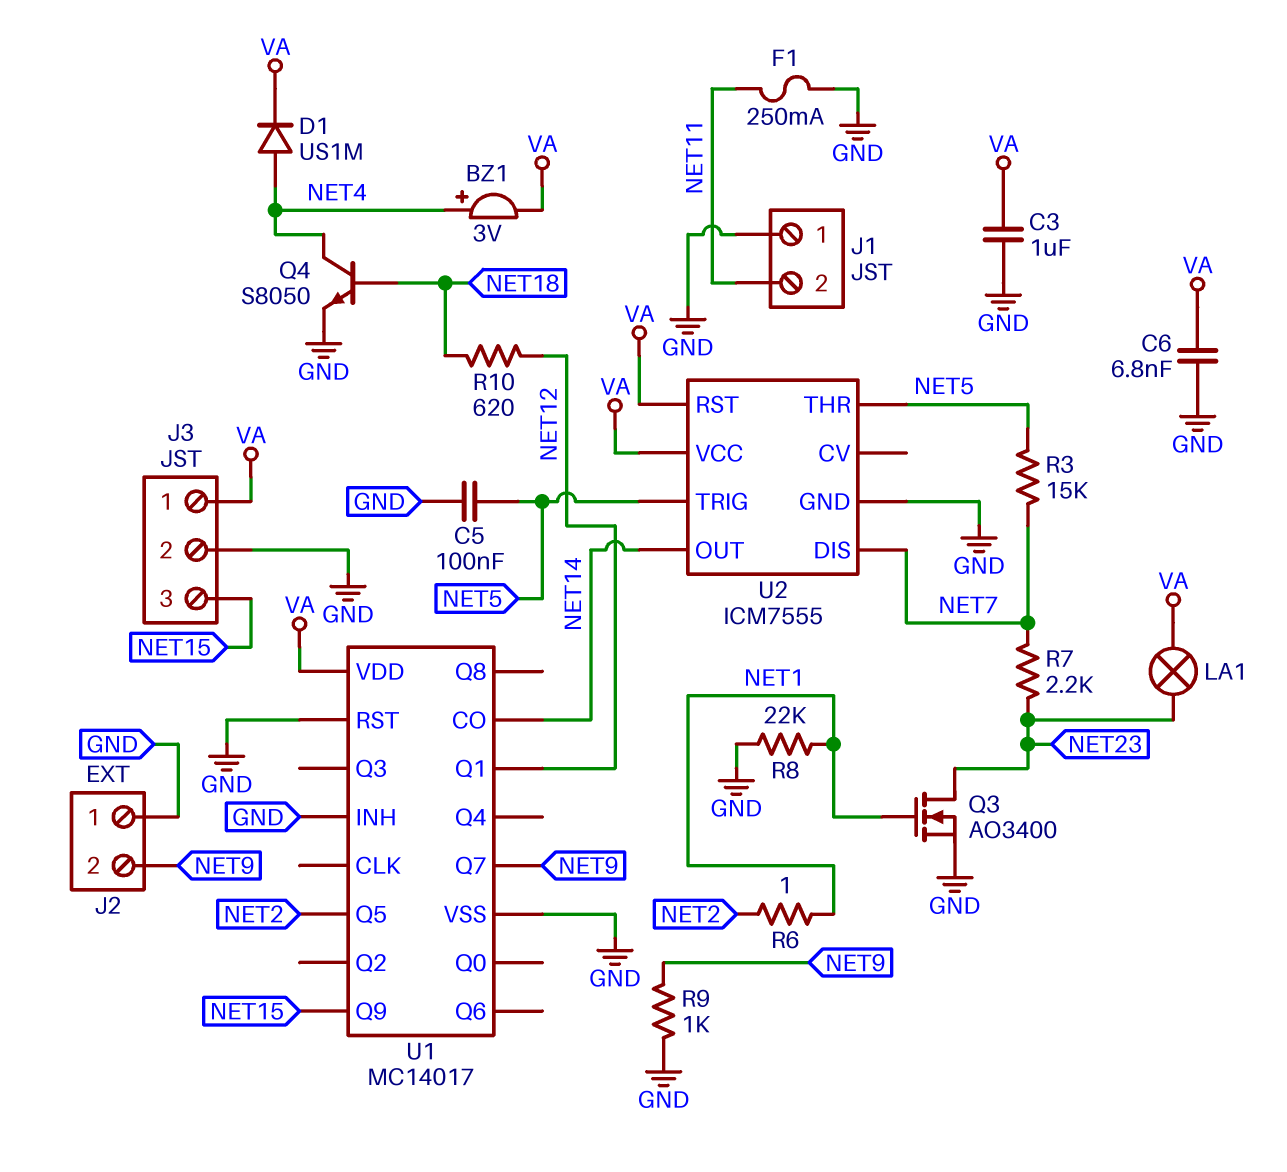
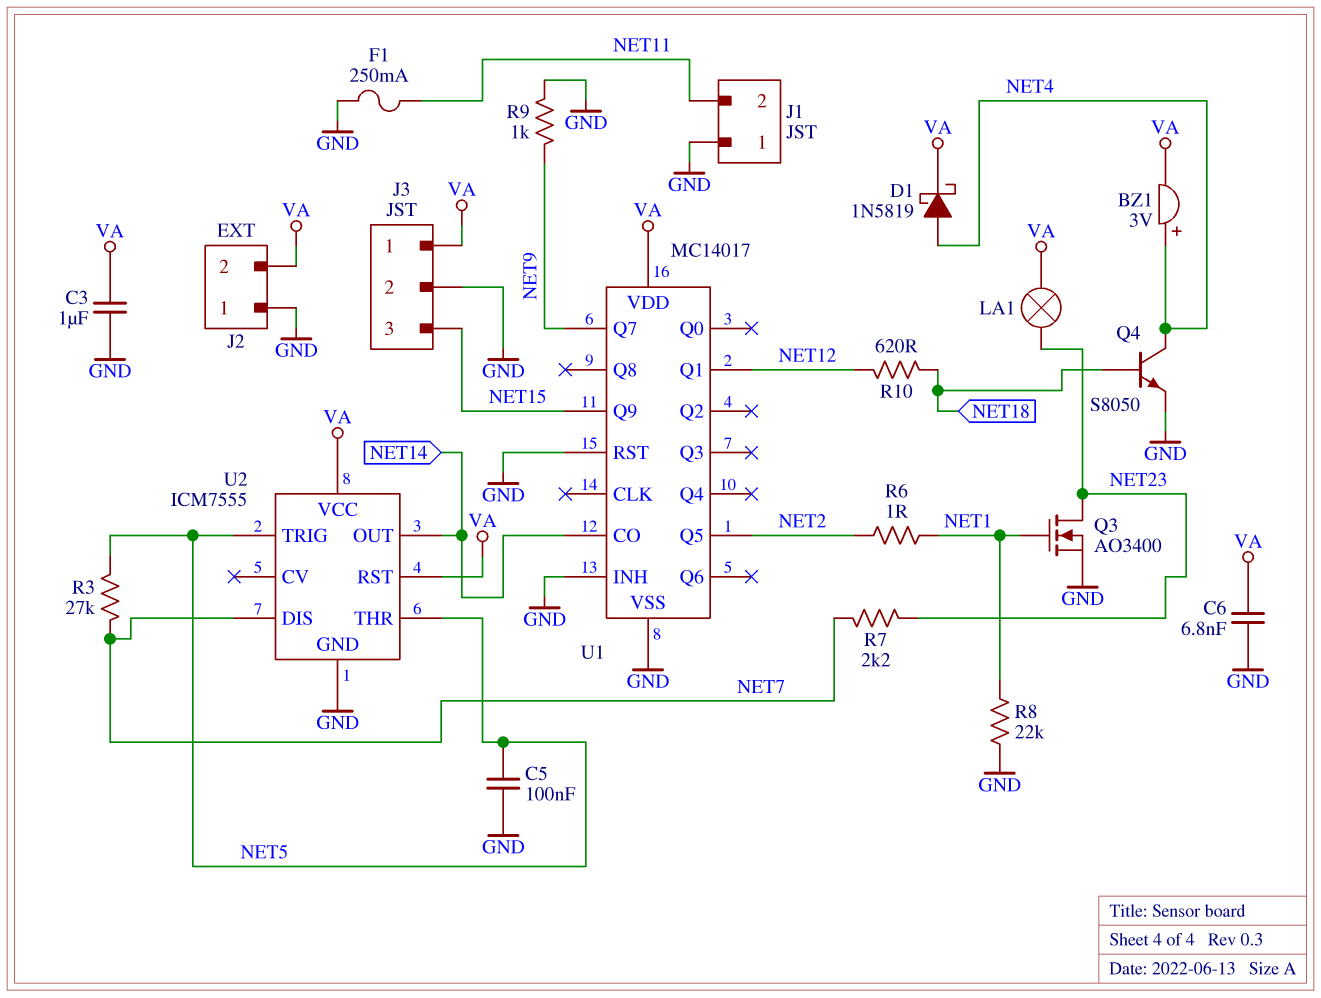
D1: diode US1M (A NET4, K VA) -> schottky 1N5819 (A NET4, K VA)
J2 pin 2: NET9 -> VA
R3: 15k (NET5, NET7) -> 27k (NET5, NET7)

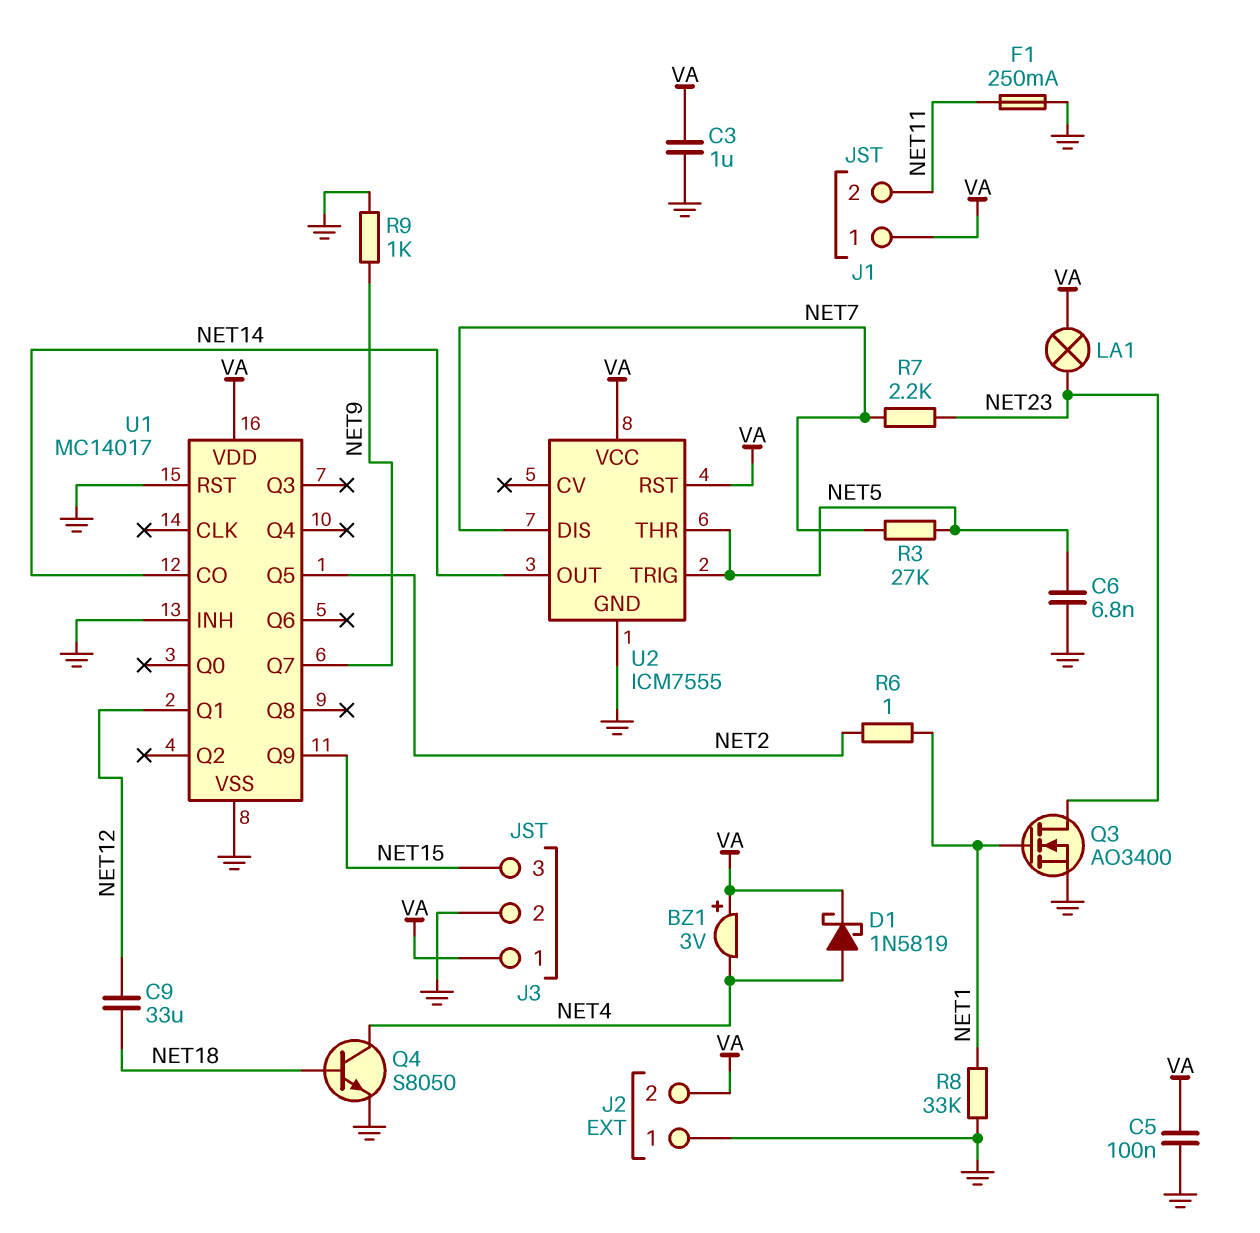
BZ1: buzzer 3V (plus NET4, minus VA) -> buzzer 3V (plus VA, minus NET4)
C5: 100nF (GND, NET5) -> 100nF (GND, VA)
C6: 6.8nF (GND, VA) -> 6.8nF (GND, NET5)
C9: none -> 33uF (NET12, NET18)
J1 pin 1: GND -> VA
R8: 22k (GND, NET1) -> 33k (GND, NET1)
R10: 620 (NET12, NET18) -> none

